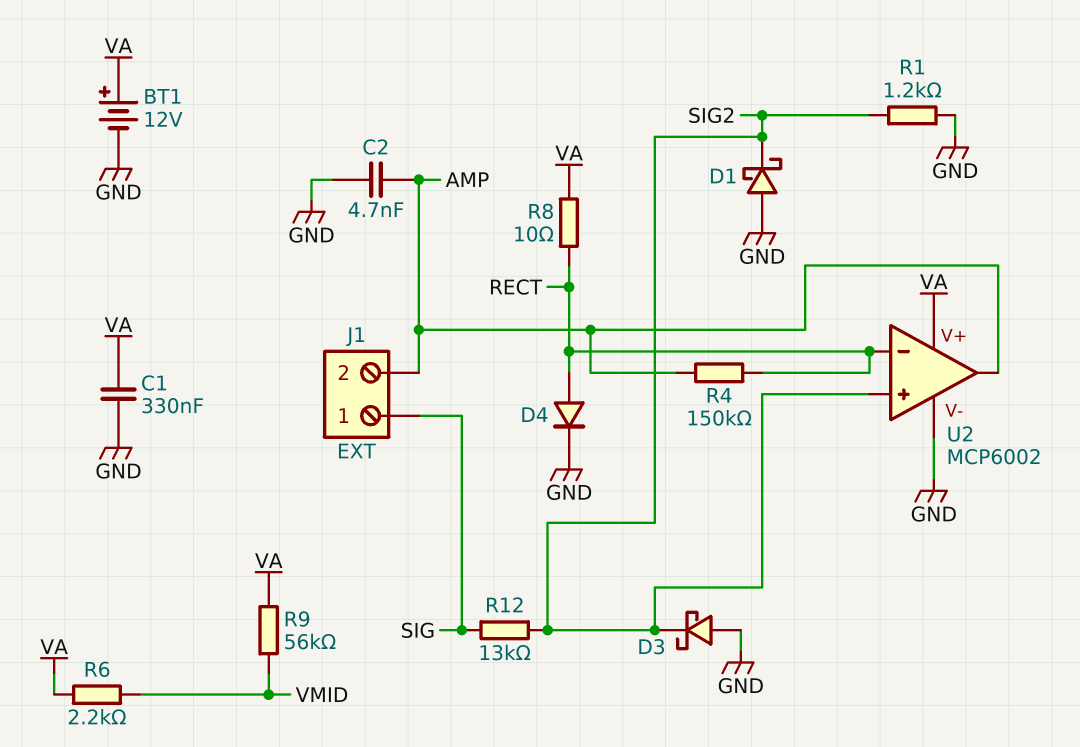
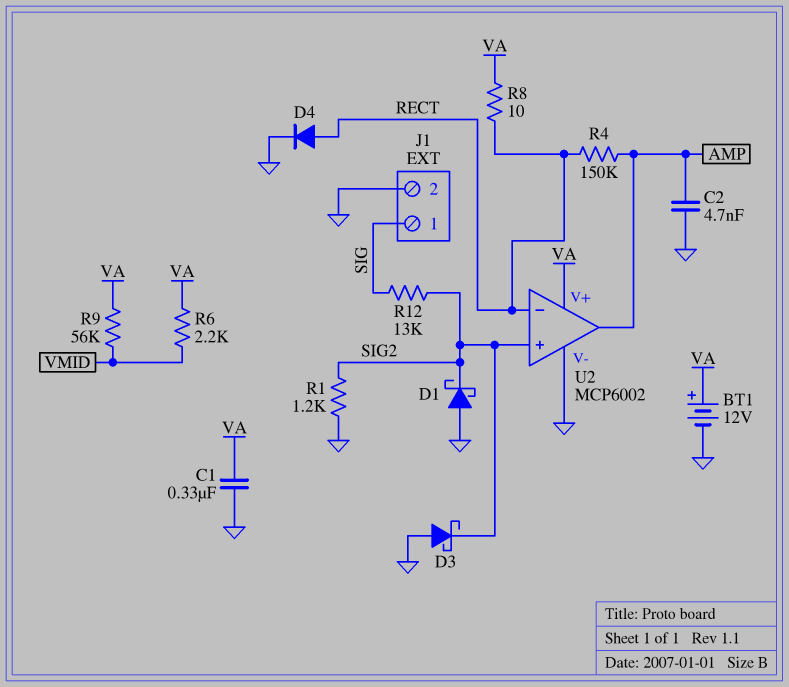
J1 pin 2: AMP -> GND

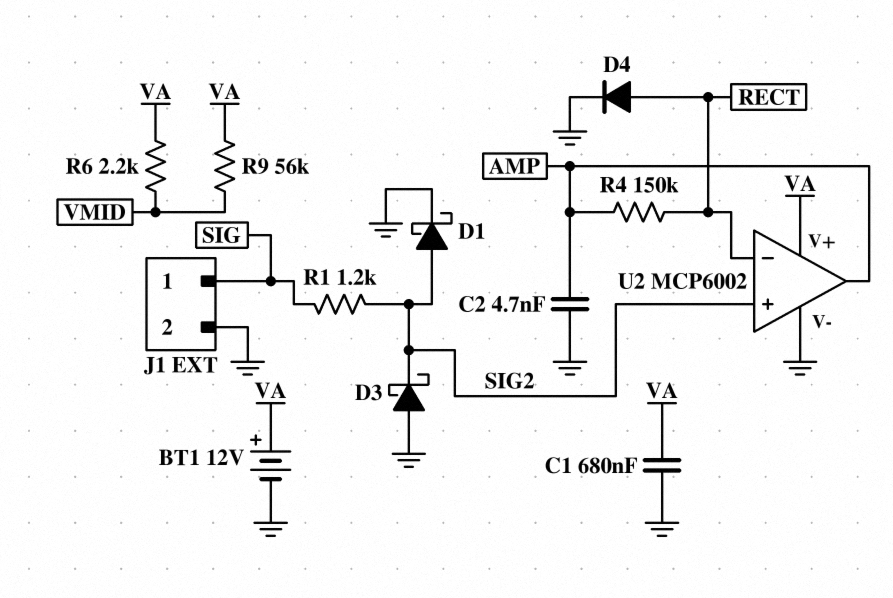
C1: 330nF (GND, VA) -> 680nF (GND, VA)
D1: schottky (A GND, K SIG2) -> schottky (A SIG2, K GND)
R1: 1.2k (GND, SIG2) -> 1.2k (SIG, SIG2)
R8: 10 (RECT, VA) -> none
R12: 13k (SIG, SIG2) -> none

